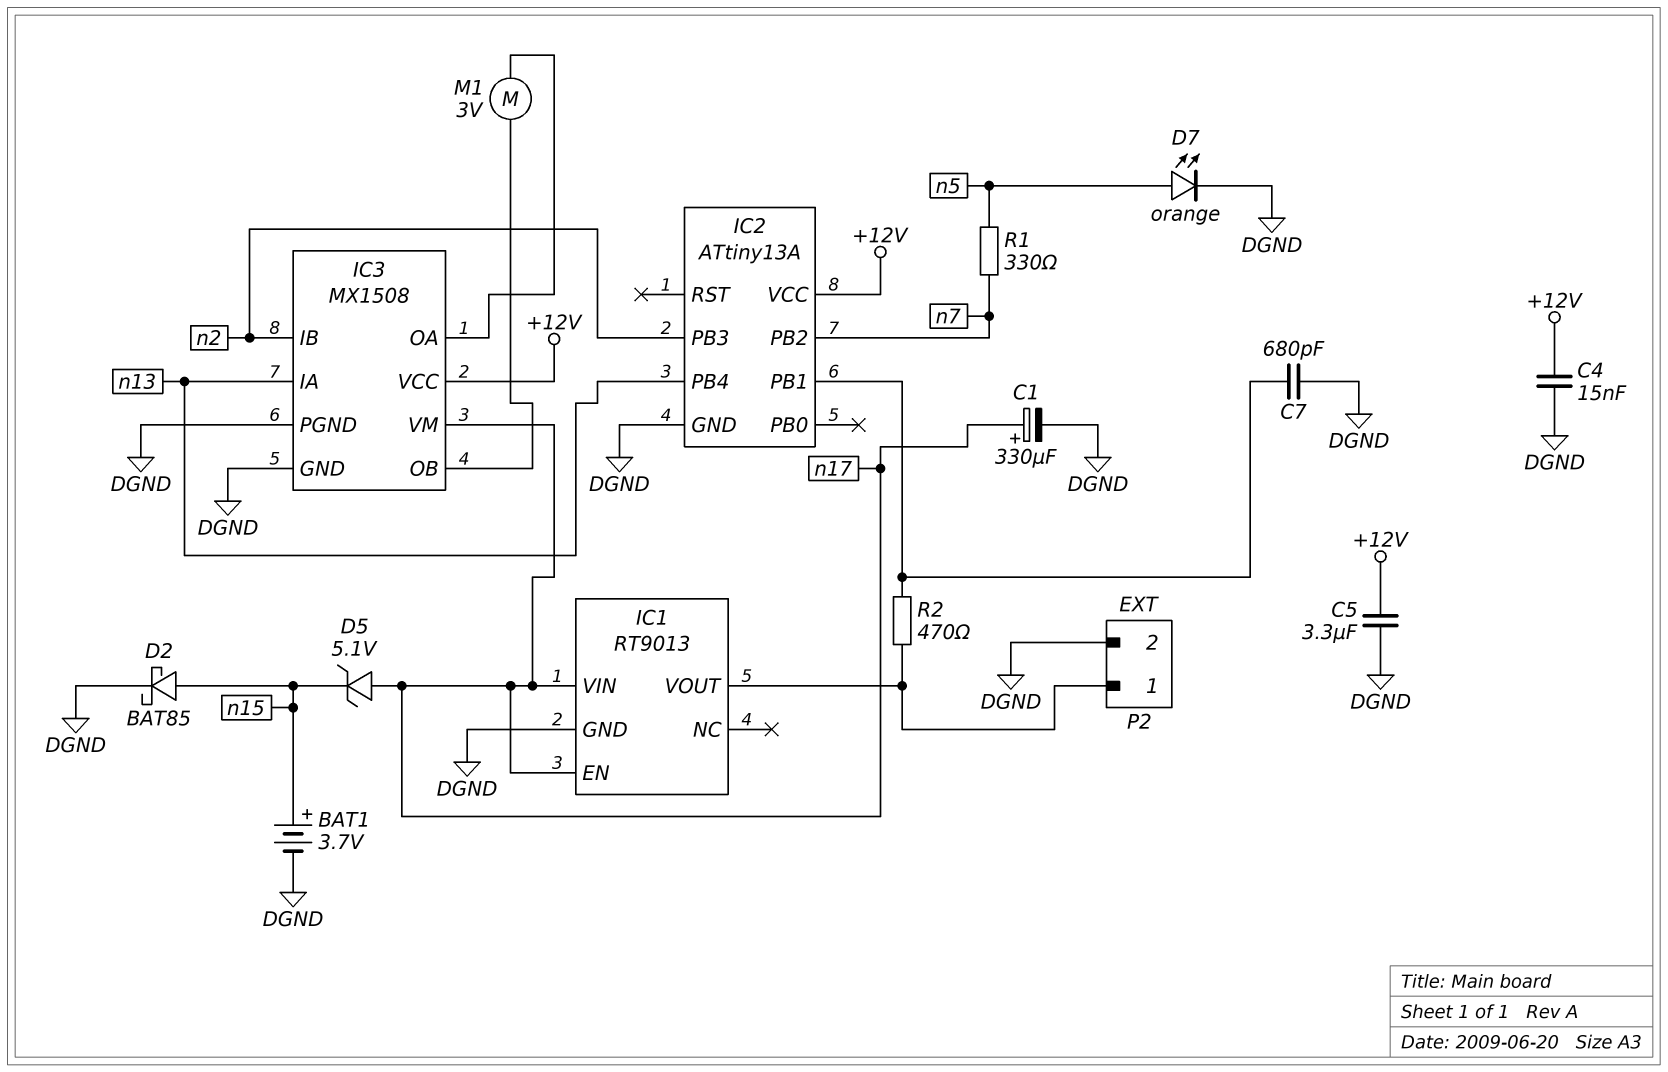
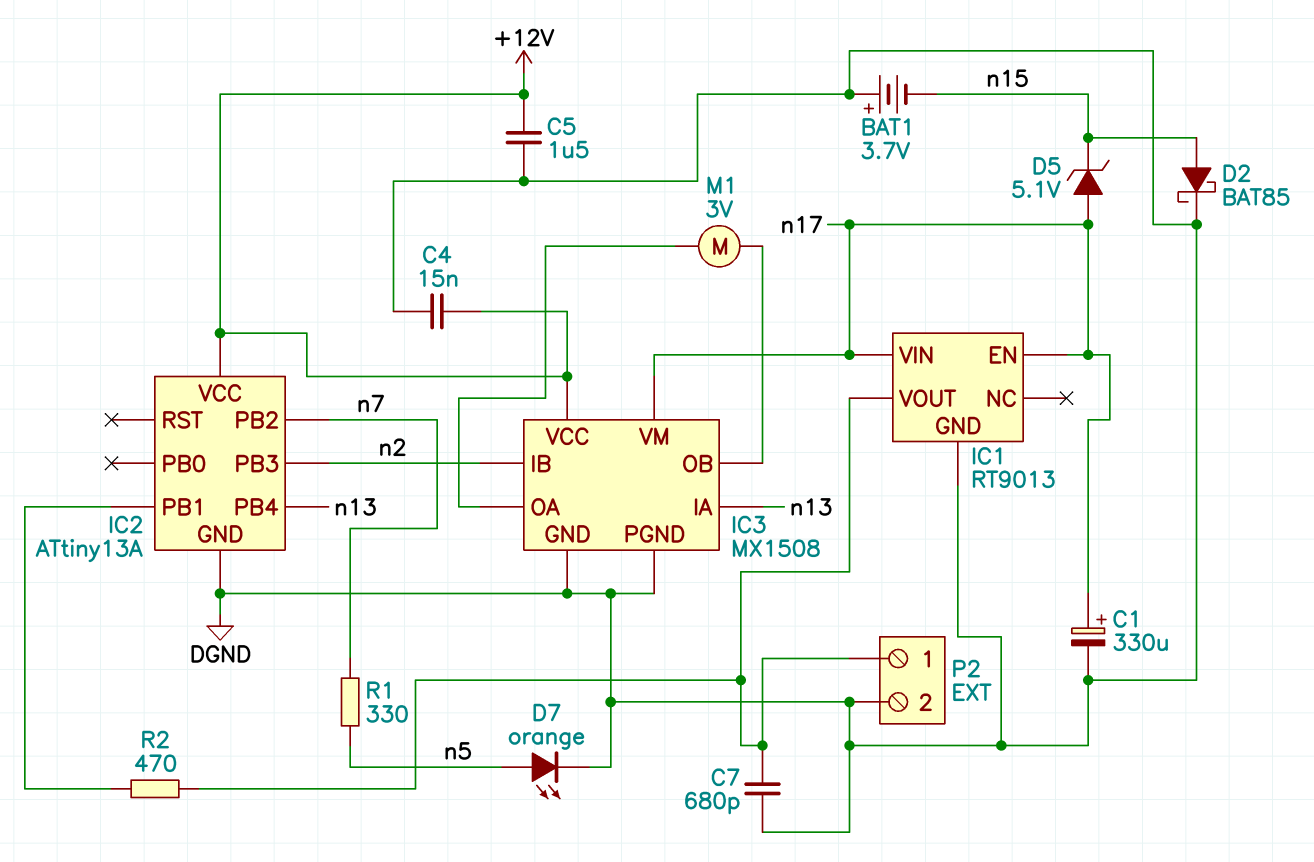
BAT1: 3.7V (plus n15, minus DGND) -> 3.7V (plus DGND, minus n15)
C5: 3.3uF (+12V, DGND) -> 1.5uF (+12V, DGND)
C7: 680pF (DGND, IC2/PB1) -> 680pF (DGND, IC1/VOUT)

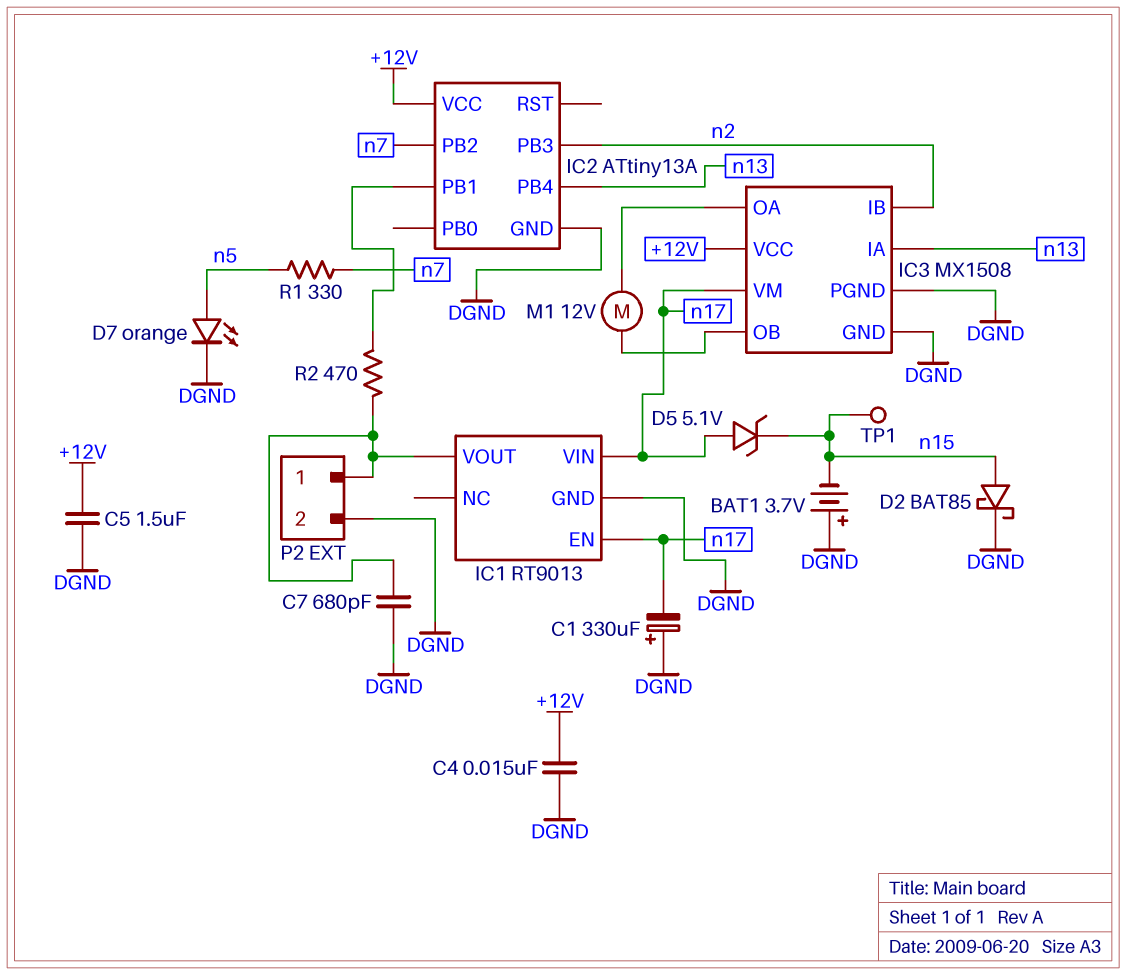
C1: 330uF (plus n17, minus DGND) -> 330uF (plus DGND, minus n17)
M1: motor 3V (IC3/OA, IC3/OB) -> motor 12V (IC3/OA, IC3/OB)
TP1: none -> test point (n15)

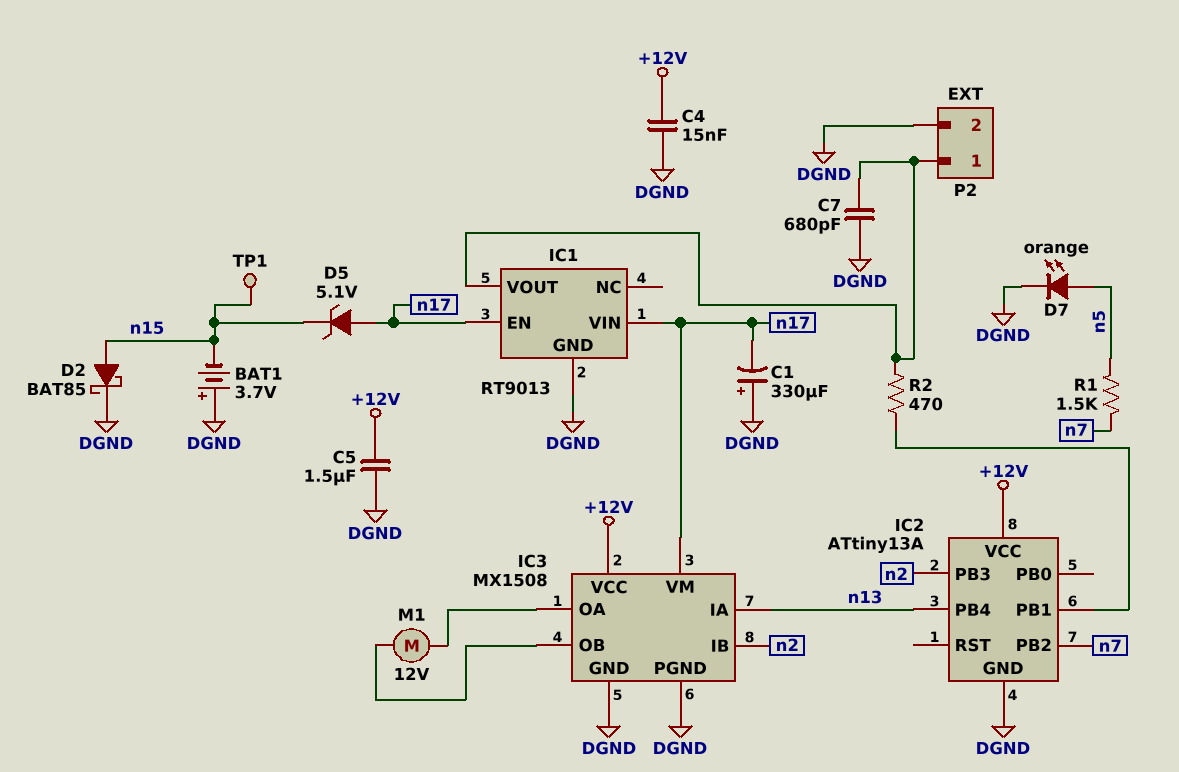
R1: 330 (n5, n7) -> 1.5k (n5, n7)

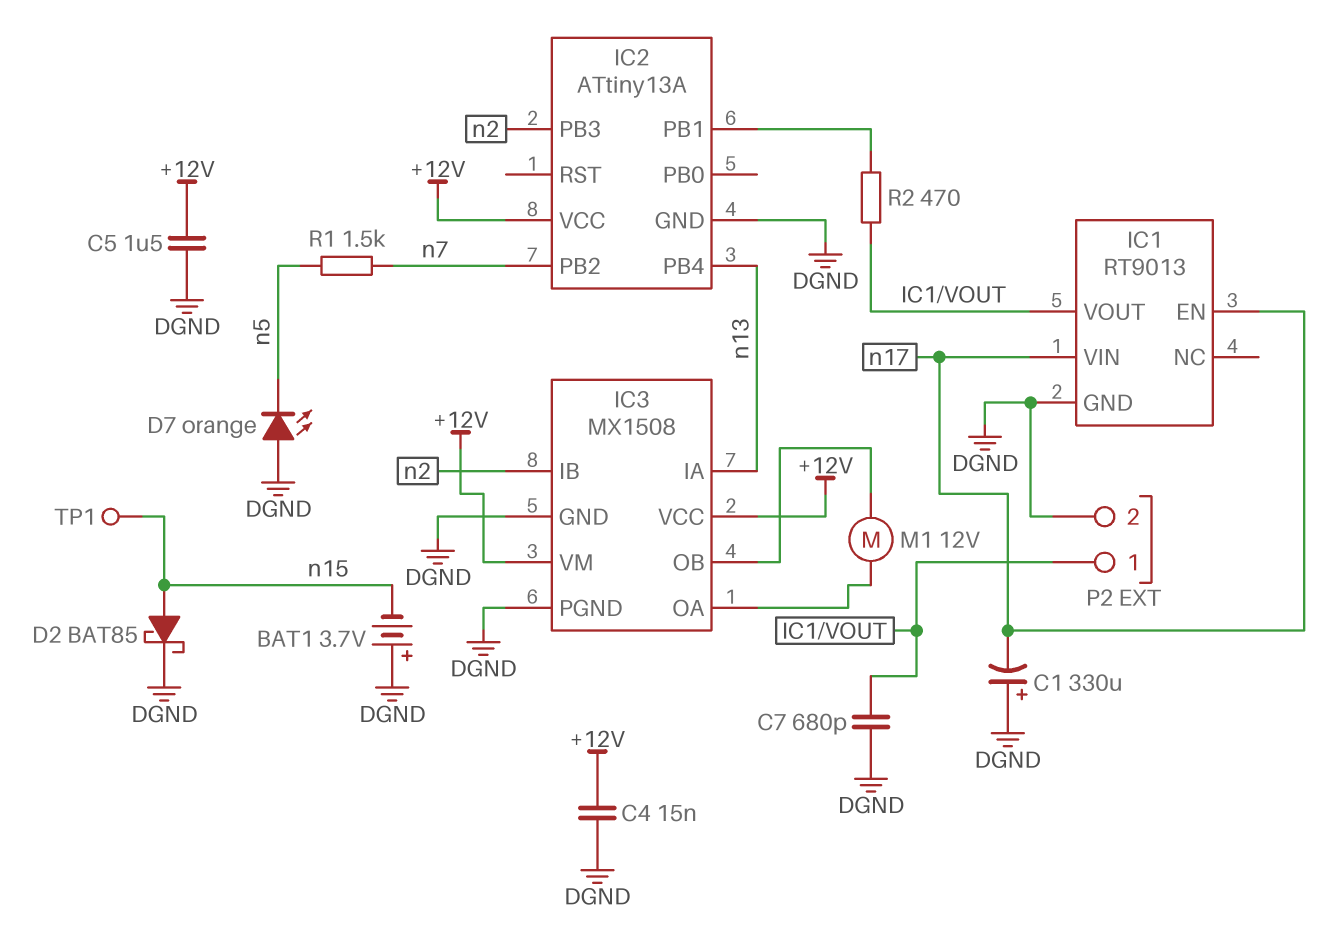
D5: zener 5.1V (A n17, K n15) -> none
D7: LED orange (A n5, K DGND) -> LED orange (A DGND, K n5)
IC3 pin VM: n17 -> +12V

